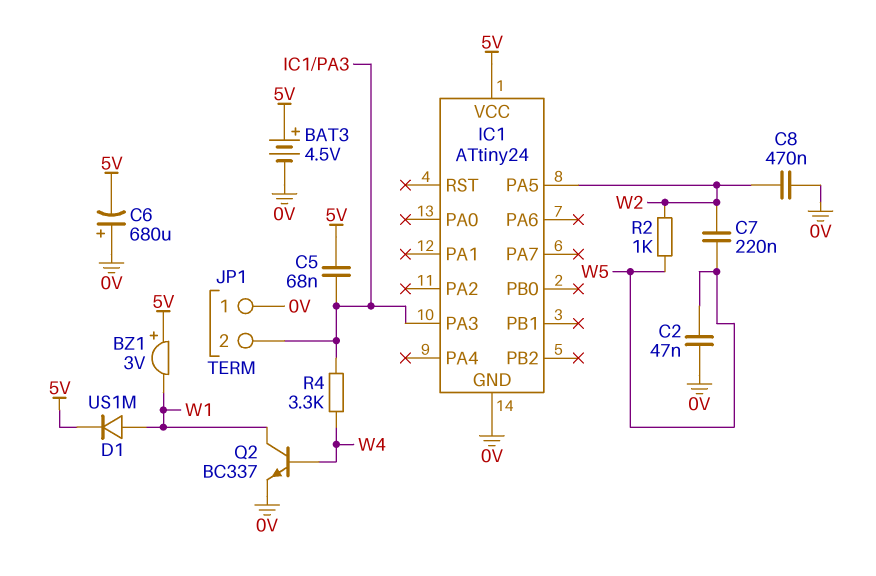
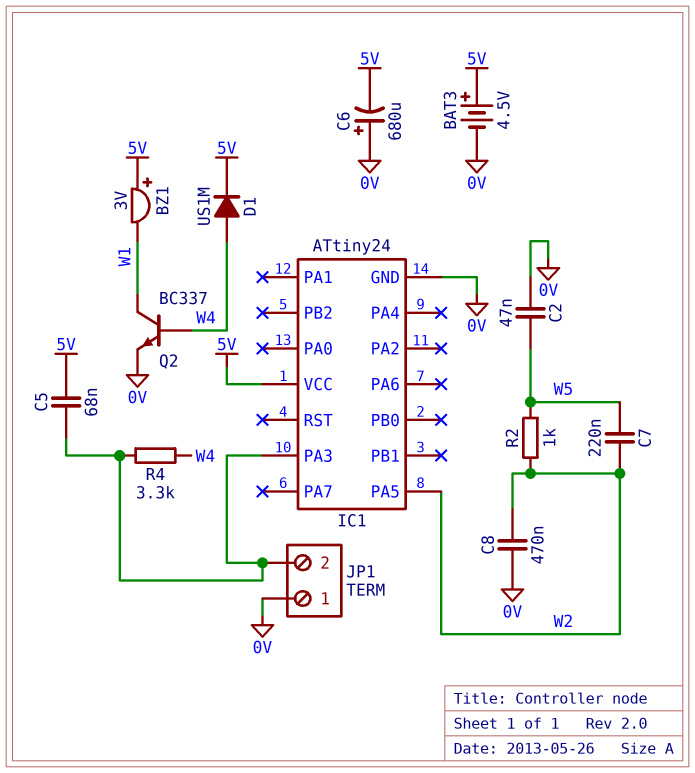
D1: diode US1M (A W1, K 5V) -> diode US1M (A W4, K 5V)

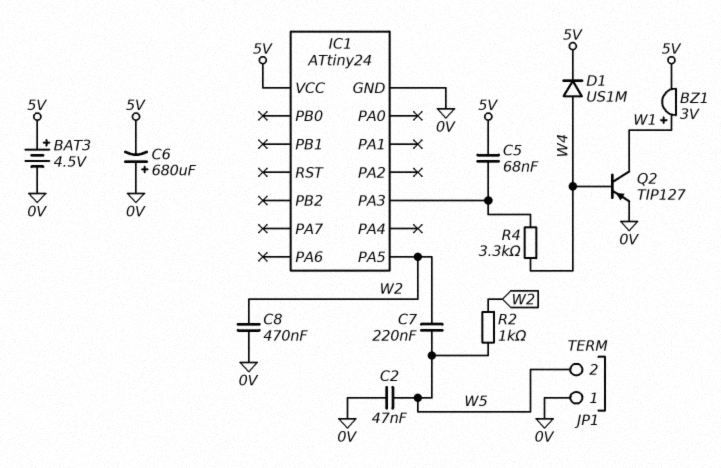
BZ1: buzzer 3V (plus 5V, minus W1) -> buzzer 3V (plus W1, minus 5V)
JP1 pin 2: IC1/PA3 -> W5
Q2: NPN BC337 (B W4, C W1, E 0V) -> PNP TIP127 (B W4, C W1, E 0V)

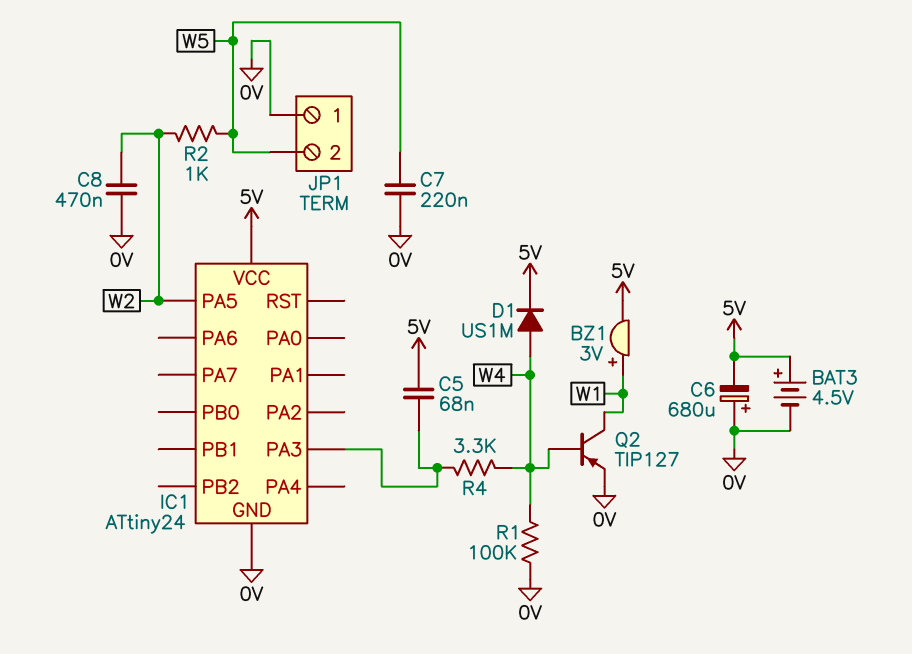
C2: 47nF (0V, W5) -> none
C7: 220nF (W2, W5) -> 220nF (0V, W5)
R1: none -> 100k (0V, W4)

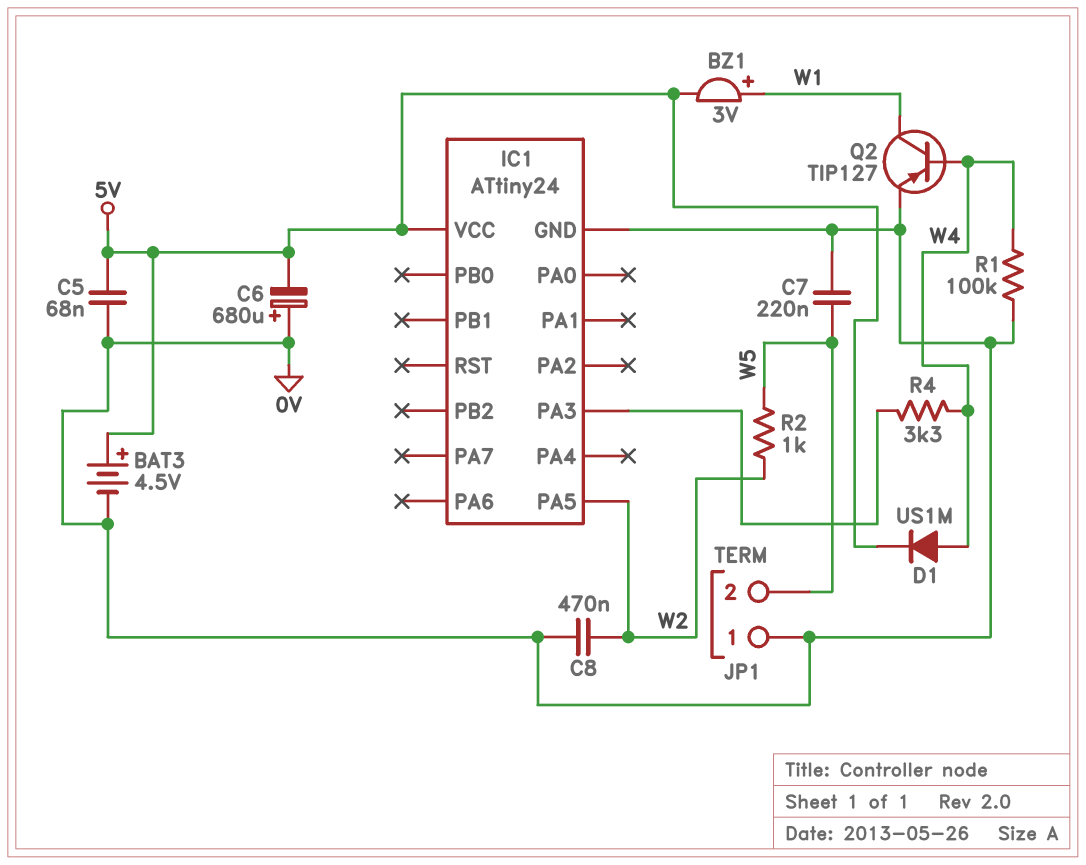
C5: 68nF (5V, IC1/PA3) -> 68nF (0V, 5V)

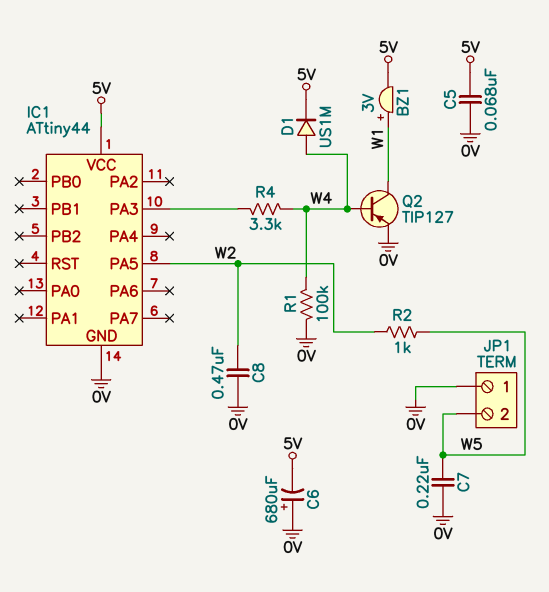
BAT3: 4.5V (plus 5V, minus 0V) -> none
IC1: ATtiny24 -> ATtiny44

